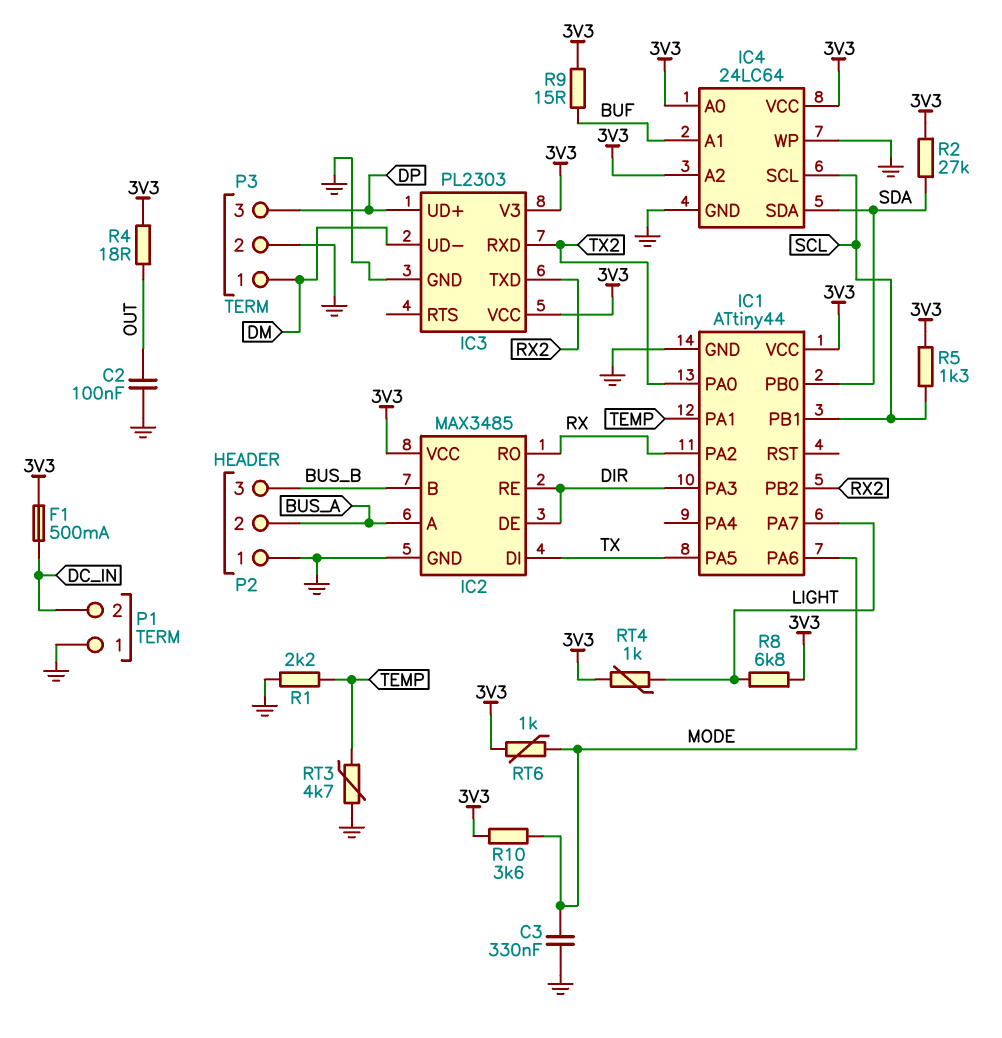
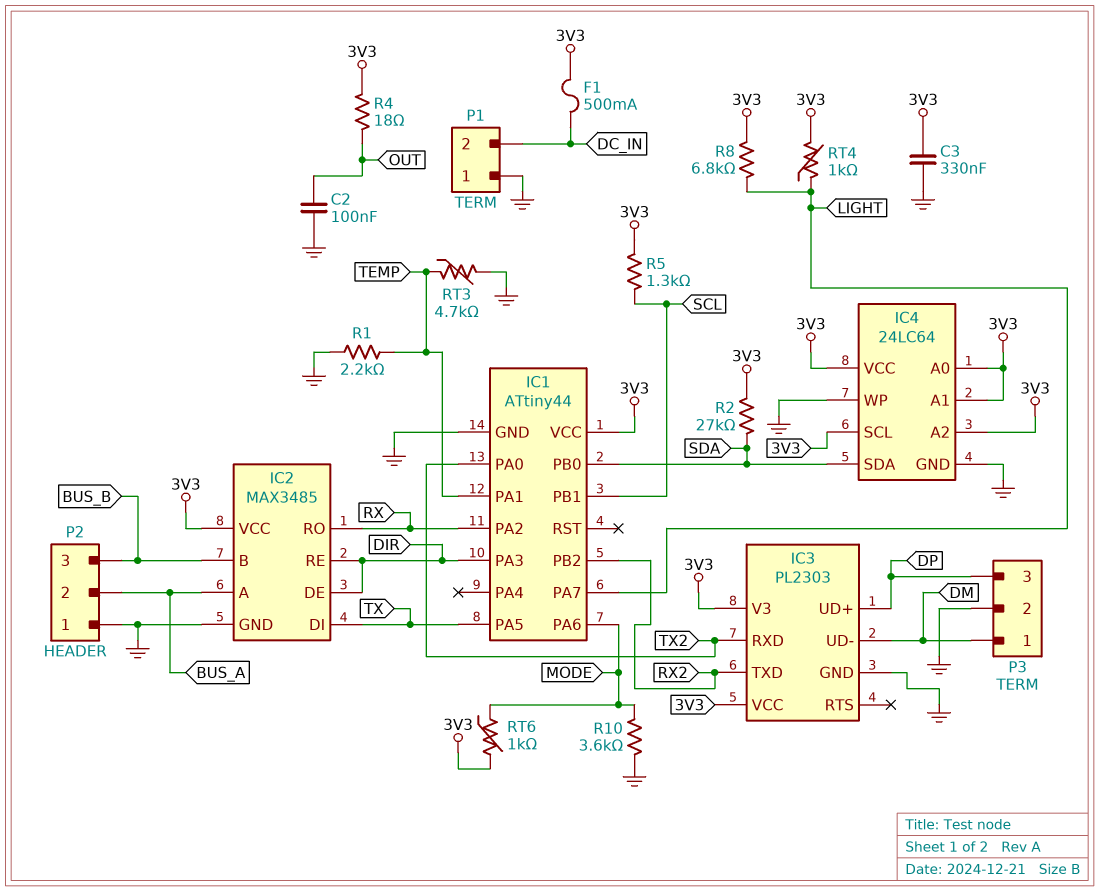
C3: 330nF (GND, MODE) -> 330nF (3V3, GND)
IC4 pin A1: BUF -> 3V3
IC4 pin SCL: SCL -> 3V3
R9: 15 (3V3, BUF) -> none
R10: 3.6k (3V3, MODE) -> 3.6k (GND, MODE)

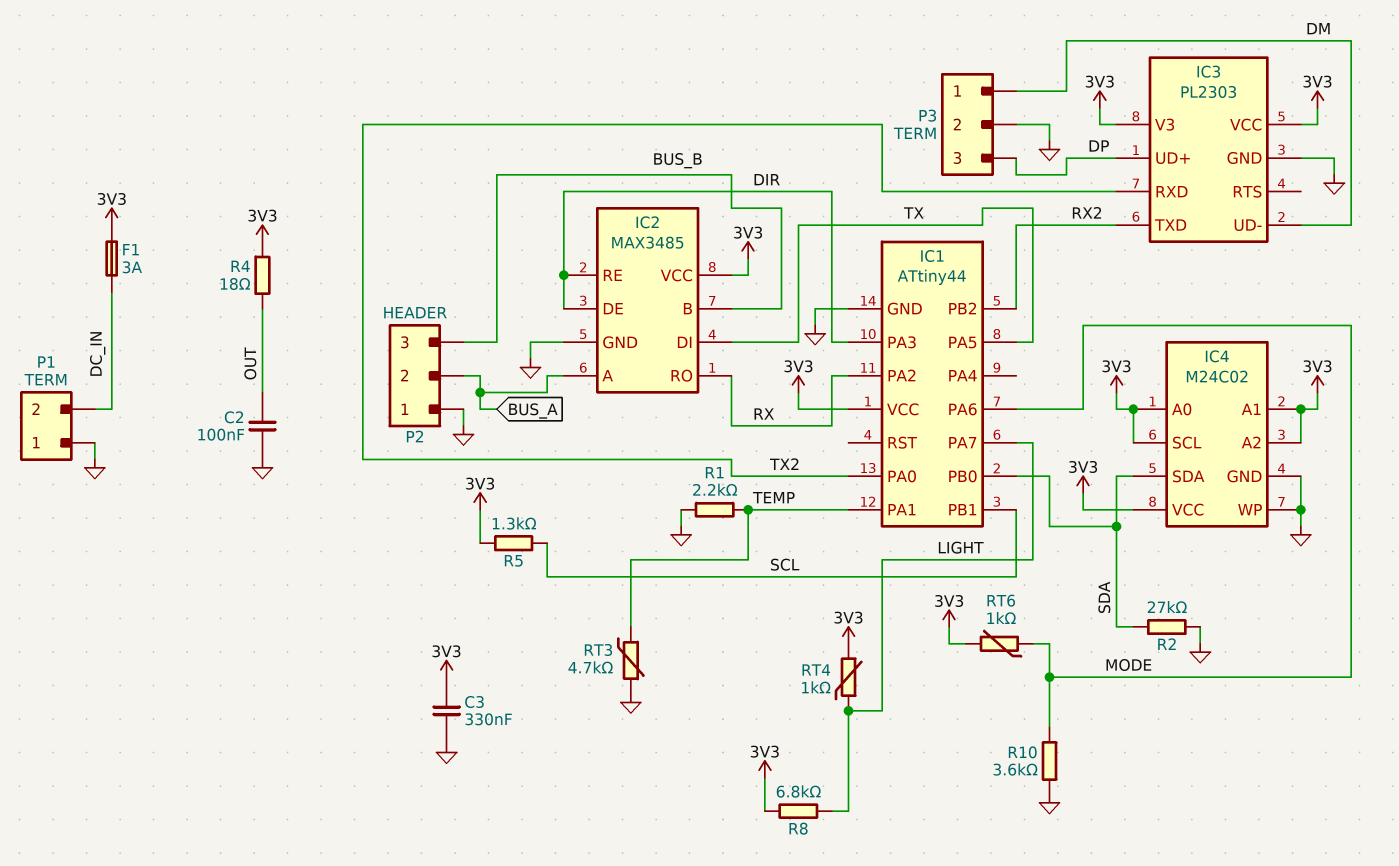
F1: 500mA (3V3, DC_IN) -> 3A (3V3, DC_IN)
IC4: 24LC64 -> M24C02
R2: 27k (3V3, SDA) -> 27k (GND, SDA)

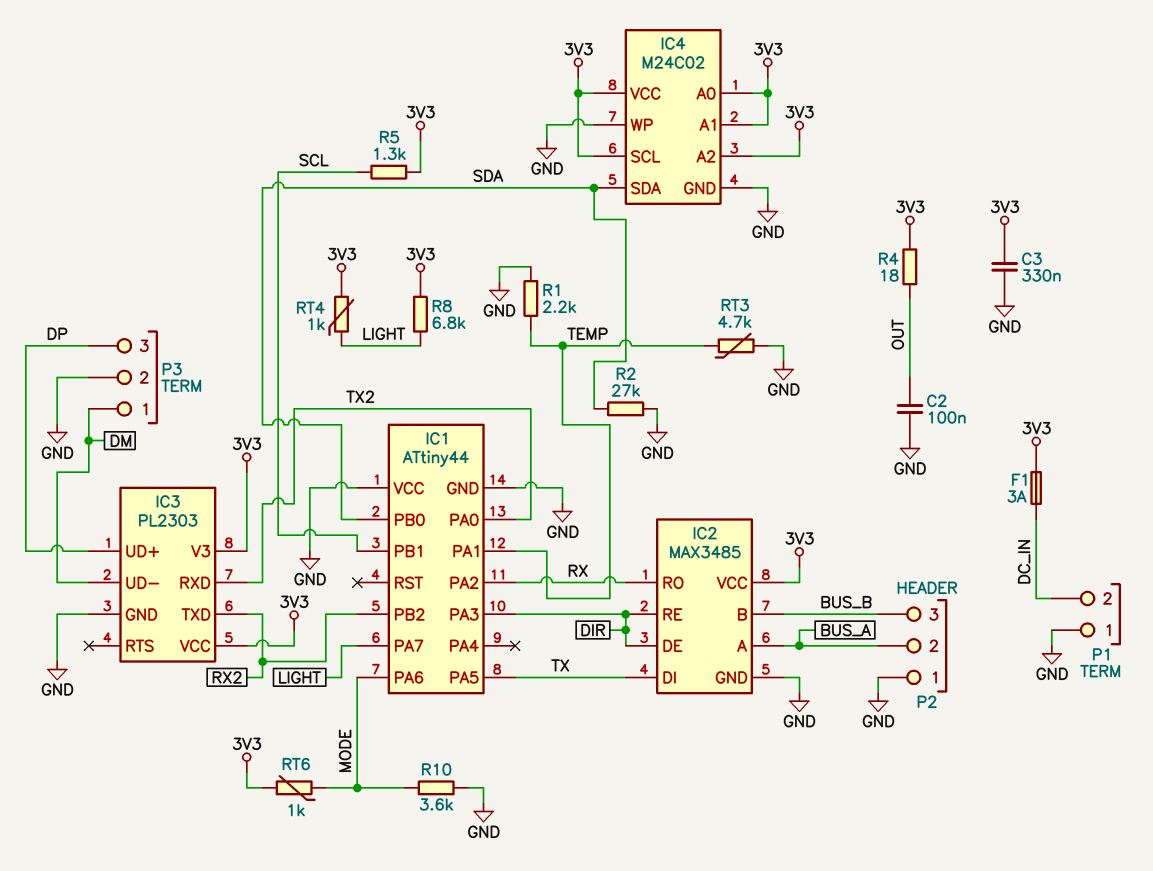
IC1 pin VCC: 3V3 -> GND

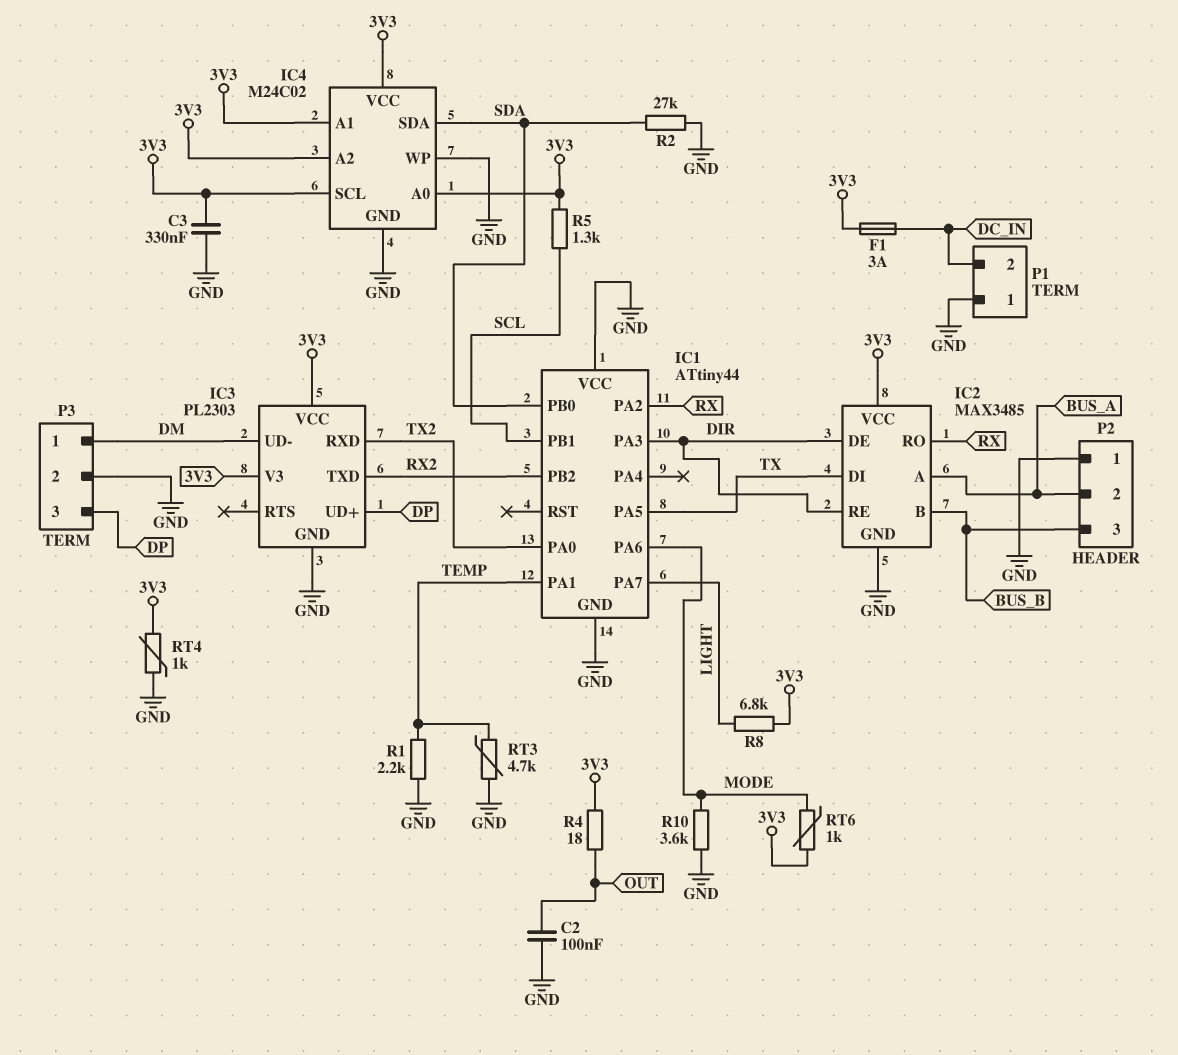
RT4: 1k (3V3, LIGHT) -> 1k (3V3, GND)

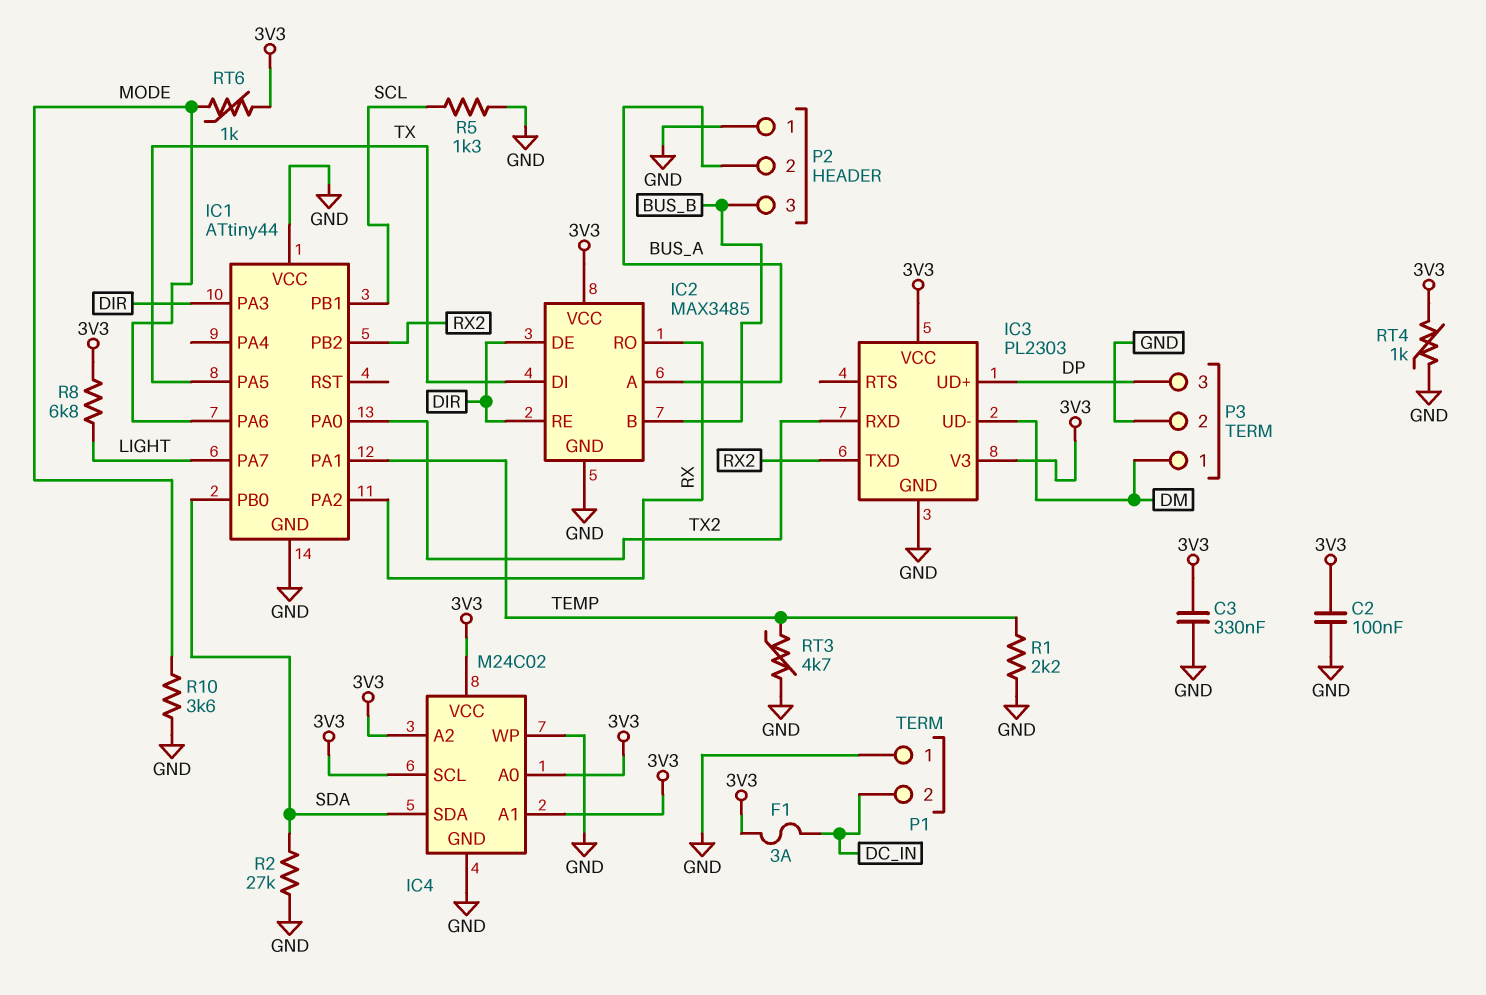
C2: 100nF (GND, OUT) -> 100nF (3V3, GND)
R4: 18 (3V3, OUT) -> none
R5: 1.3k (3V3, SCL) -> 1.3k (GND, SCL)

